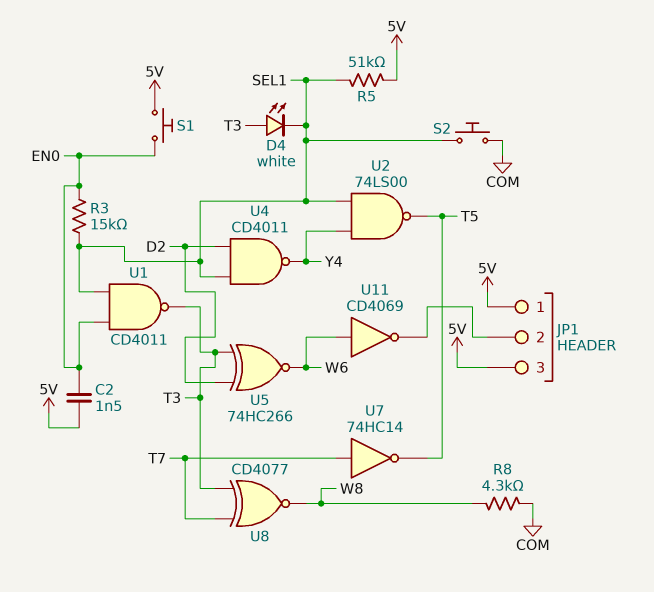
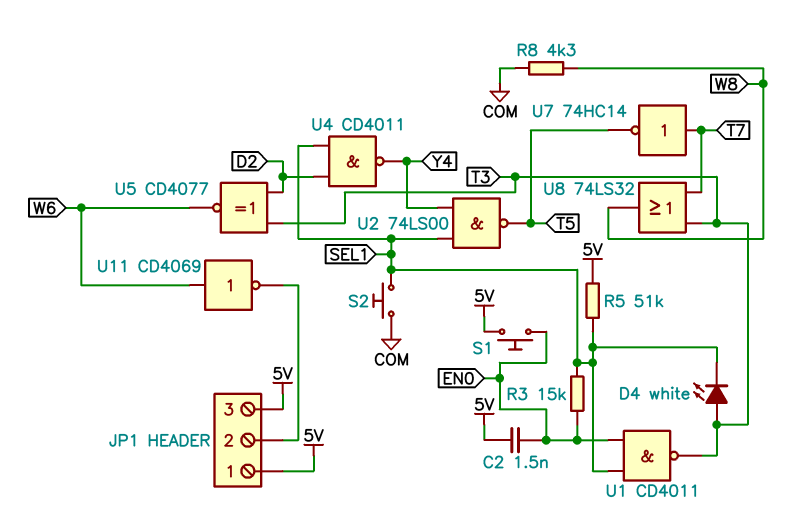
U5: XNOR 74HC266 (in D2, in T3, out W6) -> XNOR CD4077 (in D2, in T3, out W6)
U8: XNOR CD4077 (in T3, in T7, out W8) -> OR 74LS32 (in T3, in T7, out W8)

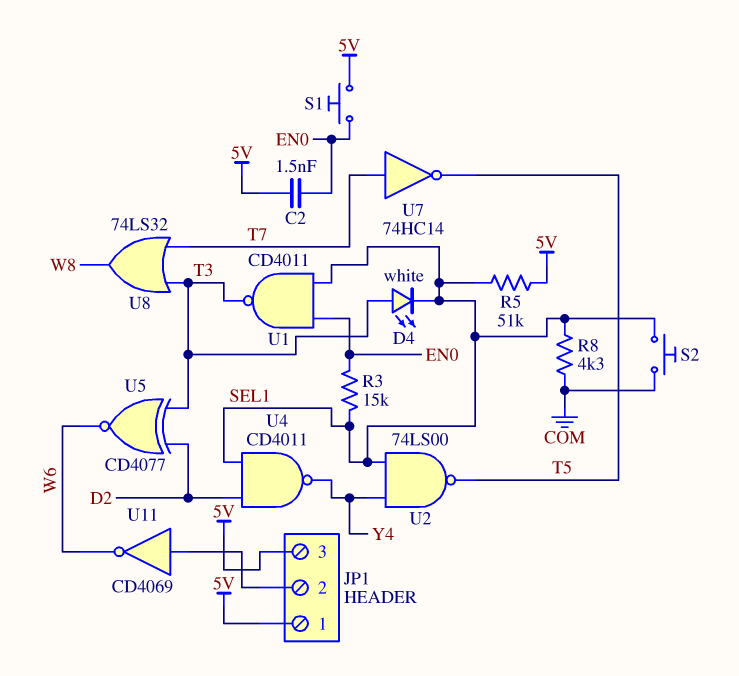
R8: 4.3k (COM, W8) -> 4.3k (COM, SEL1)
U11: NOT CD4069 (in W6, out JP1/2) -> NOT CD4069 (in JP1/2, out W6)

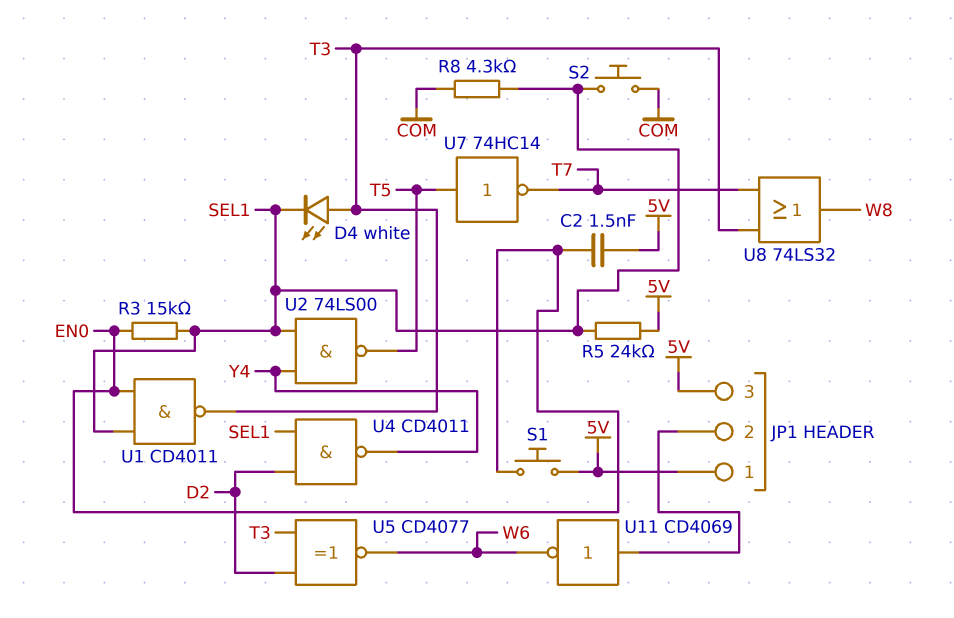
R5: 51k (5V, SEL1) -> 24k (5V, SEL1)
U7: NOT 74HC14 (in T7, out T5) -> NOT 74HC14 (in T5, out T7)

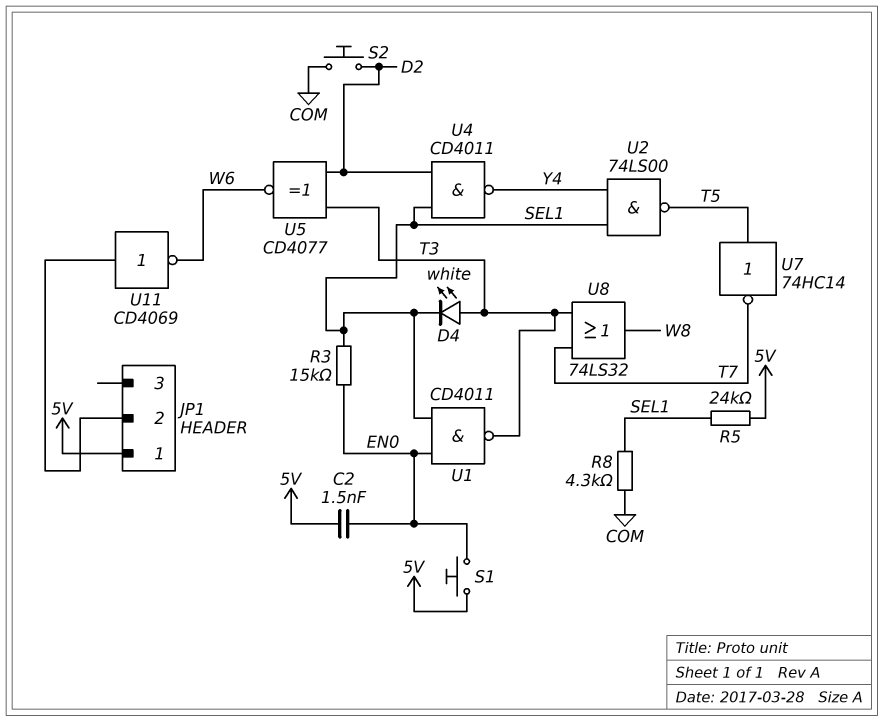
JP1 pin 3: 5V -> none
S2: button (COM, SEL1) -> button (COM, D2)

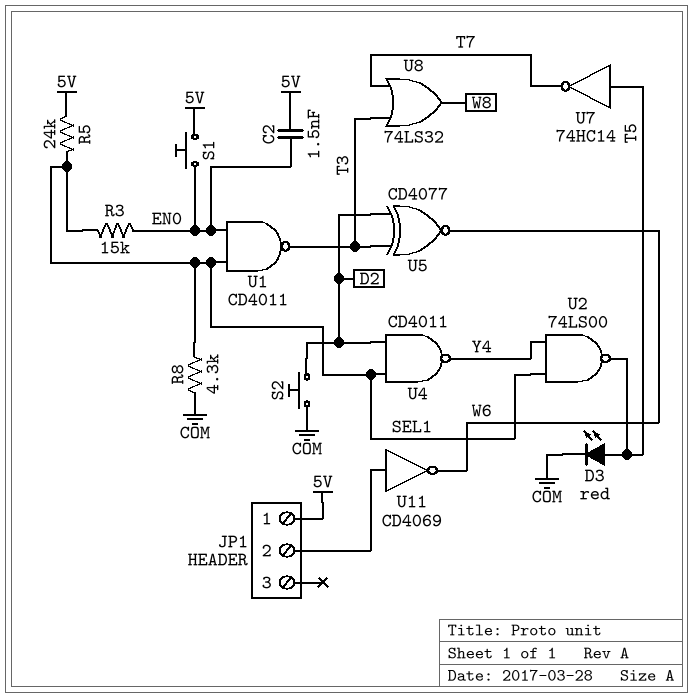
D3: none -> LED red (A T5, K COM)
D4: LED white (A T3, K SEL1) -> none

